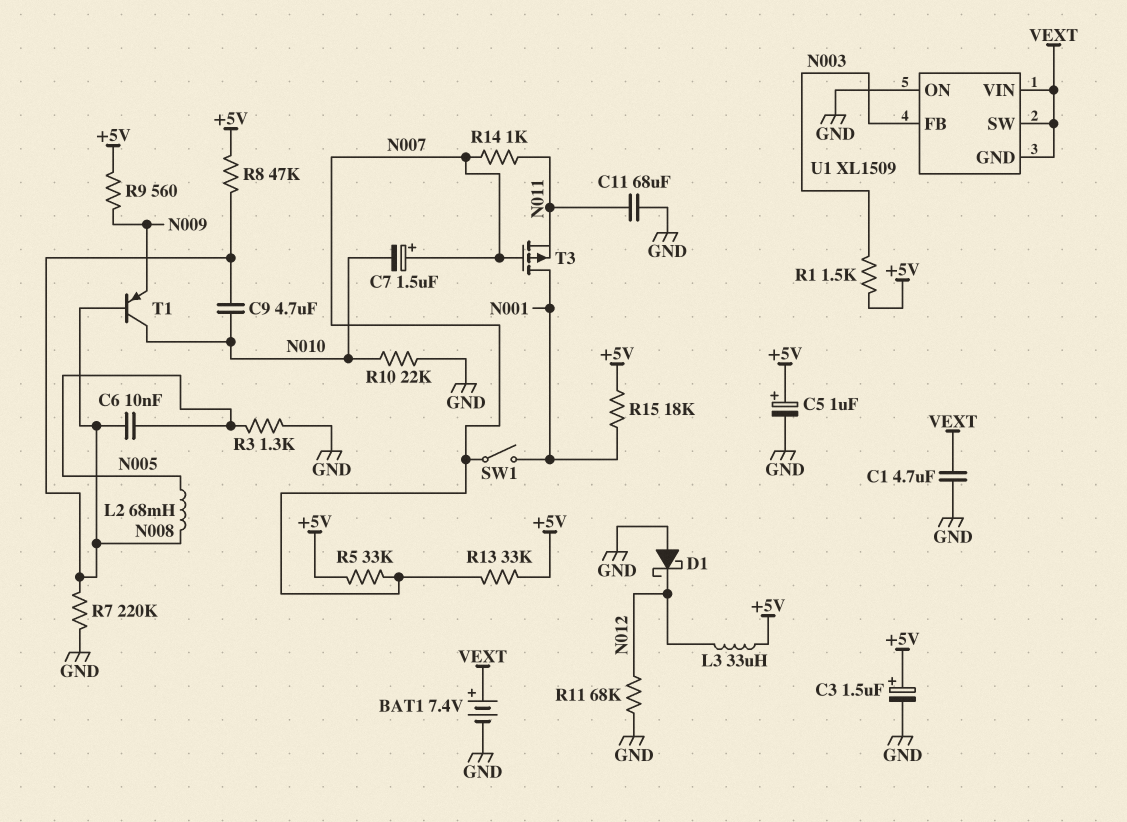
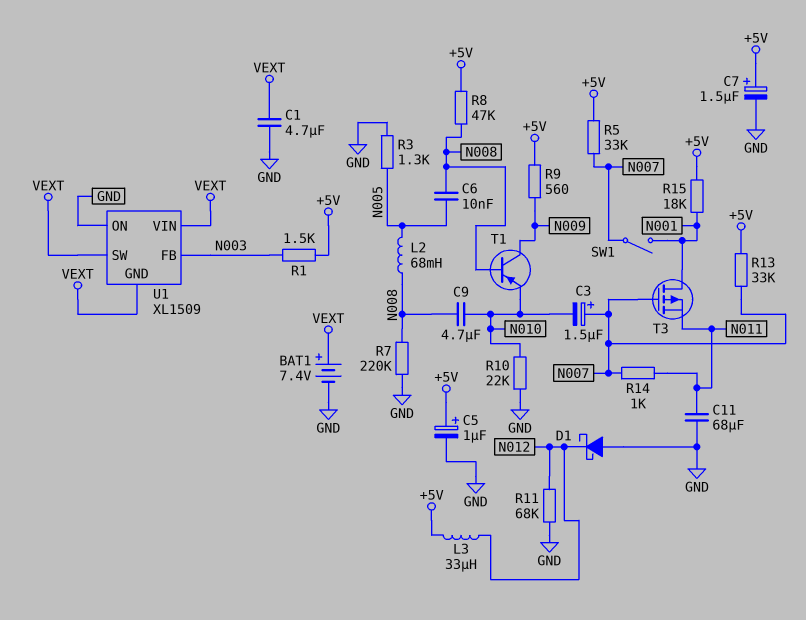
C3: 1.5uF (plus +5V, minus GND) -> 1.5uF (plus N007, minus N010)
C7: 1.5uF (plus N007, minus N010) -> 1.5uF (plus +5V, minus GND)
T1: PNP (B N008, C N010, E N009) -> PNP (B N008, C N009, E N010)

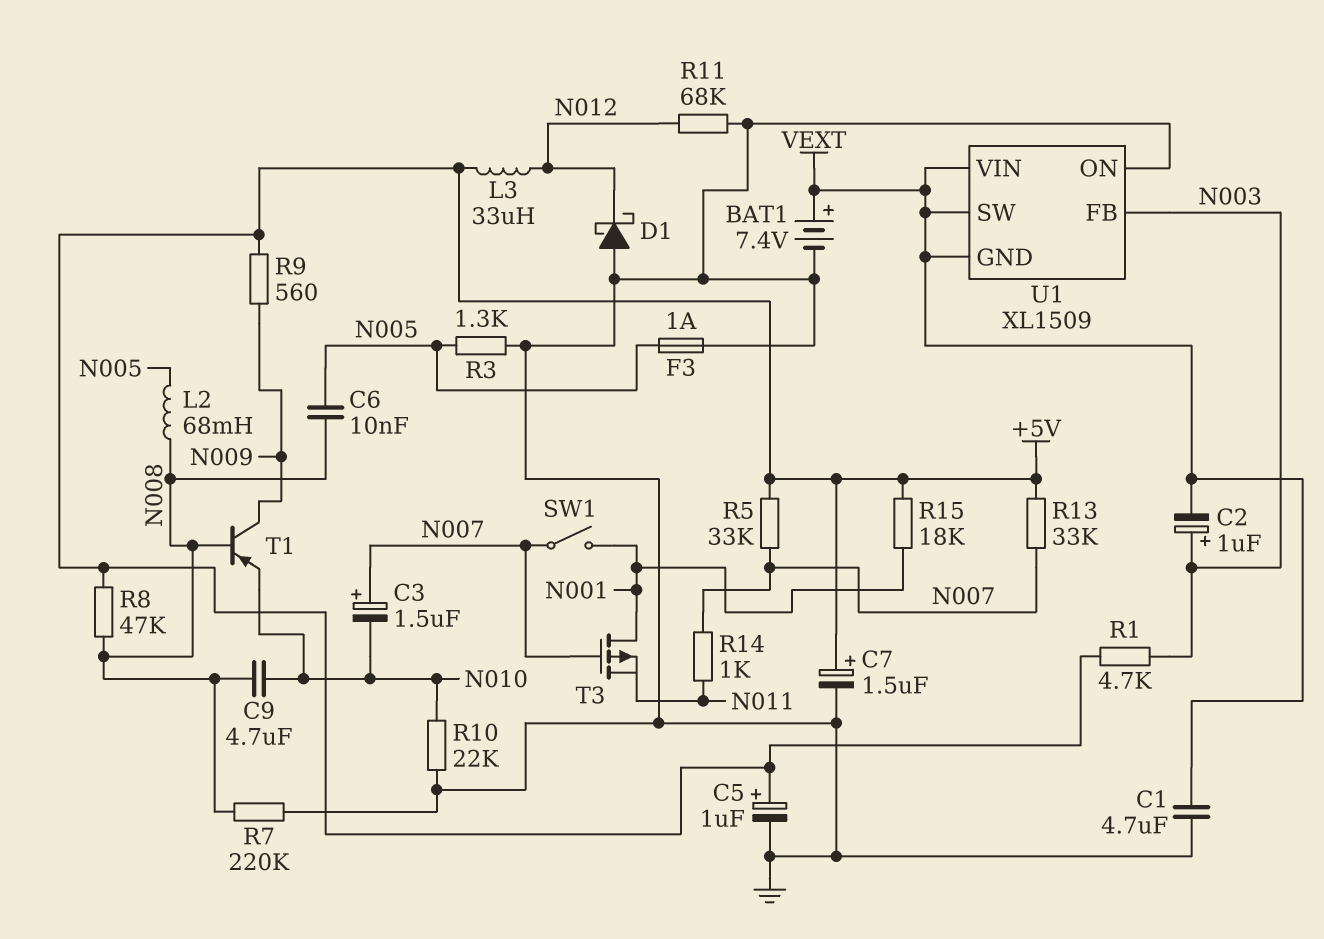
C2: none -> 1uF (plus N003, minus VEXT)
C11: 68uF (GND, N011) -> none
F3: none -> 1A (GND, N005)
R1: 1.5k (+5V, N003) -> 4.7k (+5V, N003)

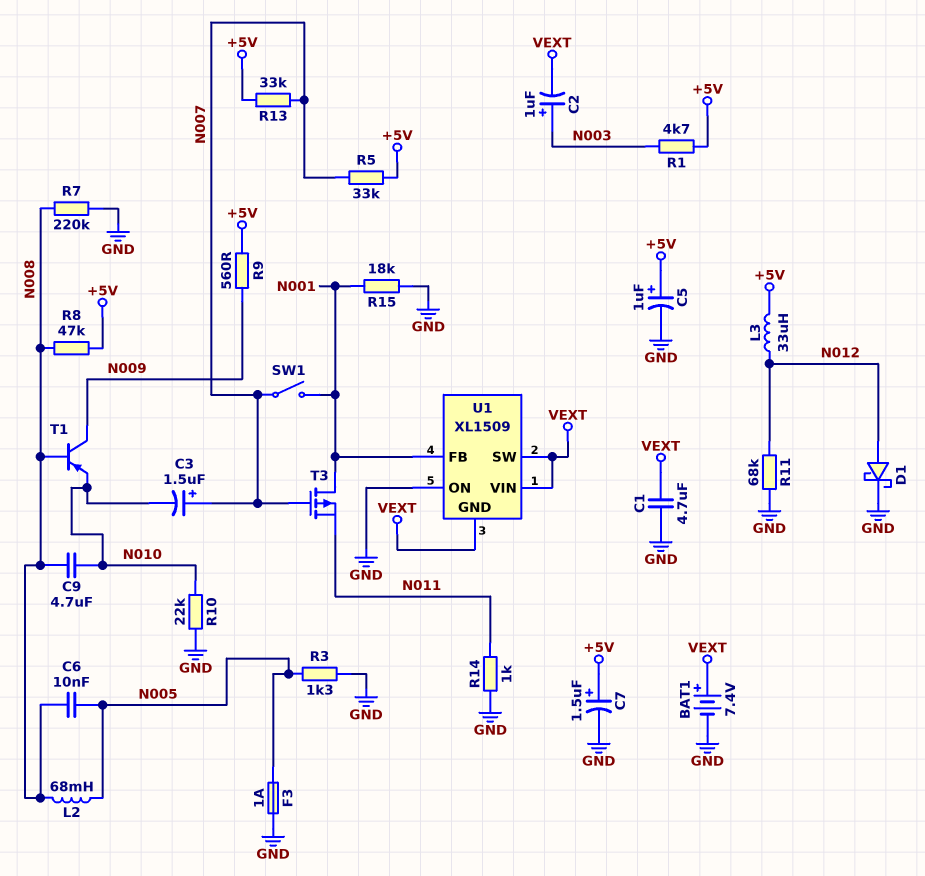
D1: schottky (A GND, K N012) -> schottky (A N012, K GND)
R14: 1k (N007, N011) -> 1k (GND, N011)
R15: 18k (+5V, N001) -> 18k (GND, N001)
U1 pin FB: N003 -> N001

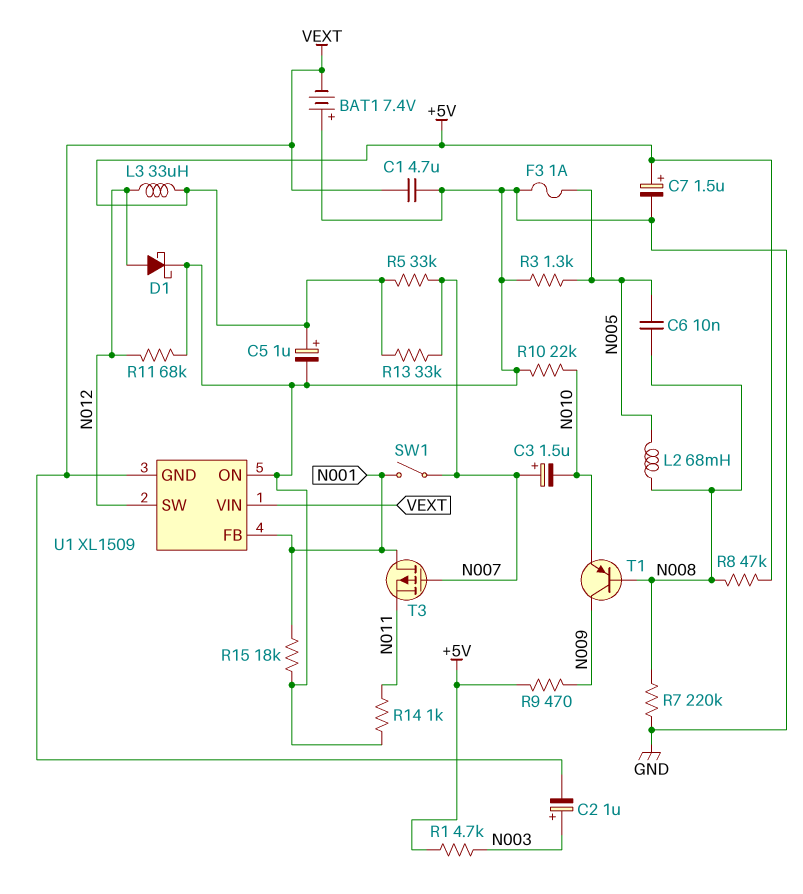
BAT1: 7.4V (plus VEXT, minus GND) -> 7.4V (plus GND, minus VEXT)
C9: 4.7uF (N008, N010) -> none
R9: 560 (+5V, N009) -> 470 (+5V, N009)
U1 pin SW: VEXT -> N012

